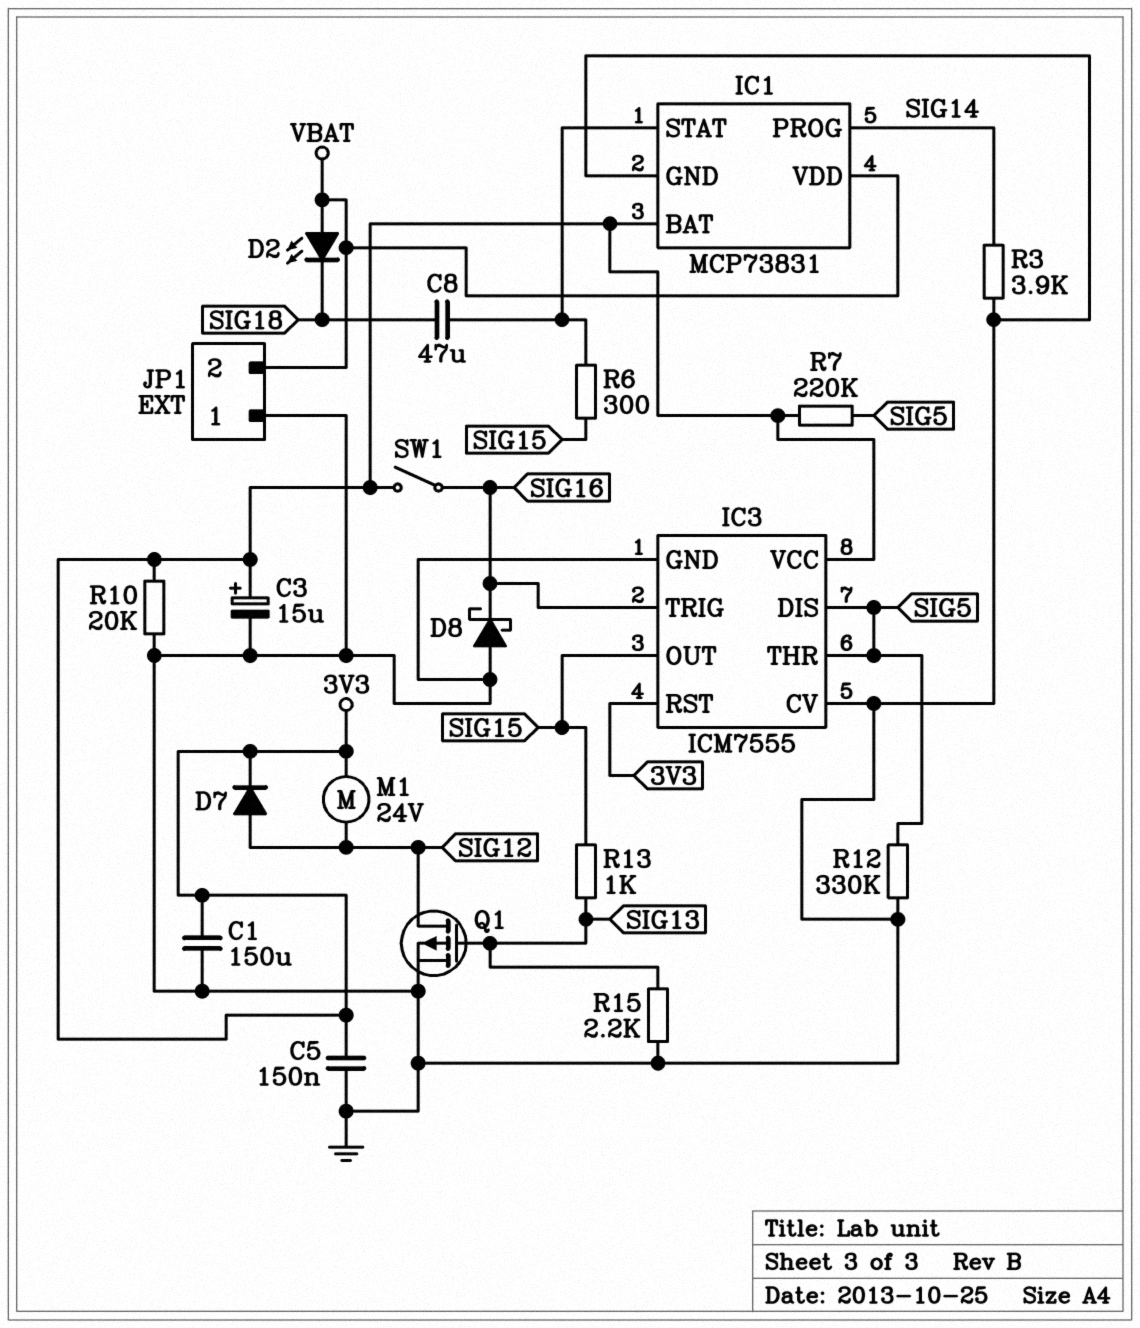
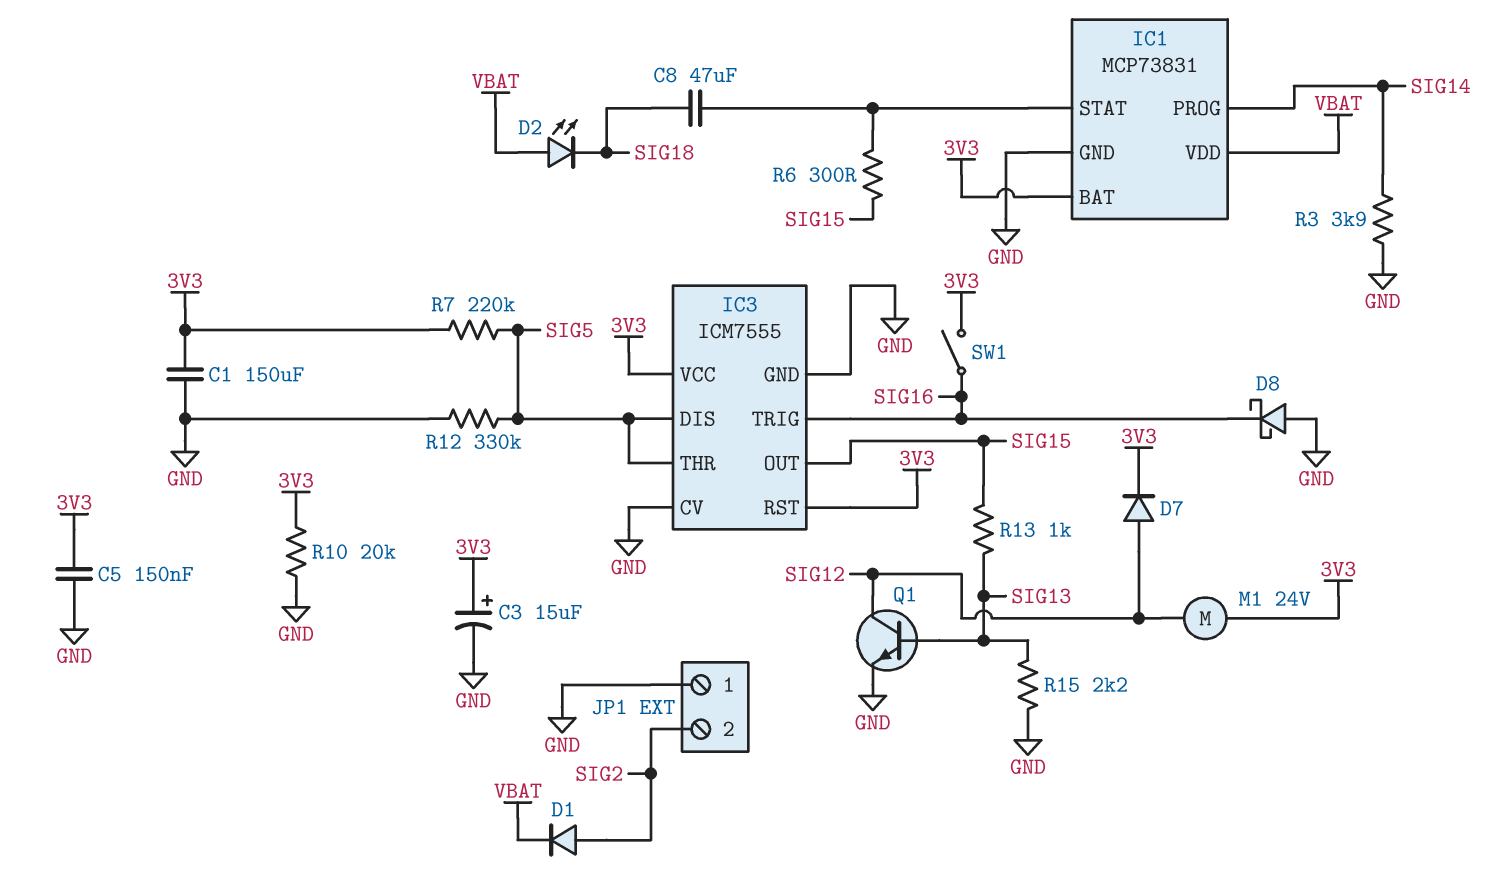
D1: none -> diode (A SIG2, K VBAT)
JP1 pin 2: VBAT -> SIG2
Q1: PMOS (G SIG13, D SIG12, S GND) -> NPN (B SIG13, C SIG12, E GND)

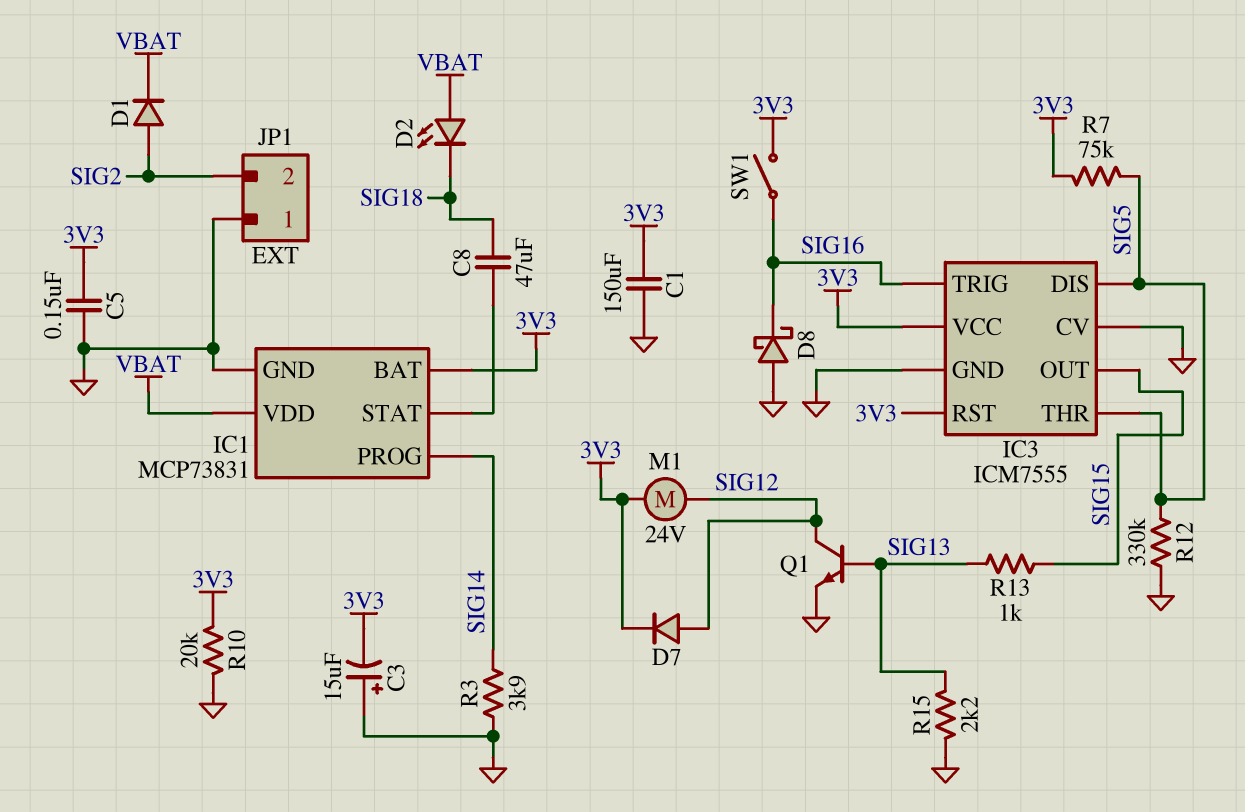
C3: 15uF (plus 3V3, minus GND) -> 15uF (plus GND, minus 3V3)
R6: 300 (IC1/STAT, SIG15) -> none
R7: 220k (3V3, SIG5) -> 75k (3V3, SIG5)

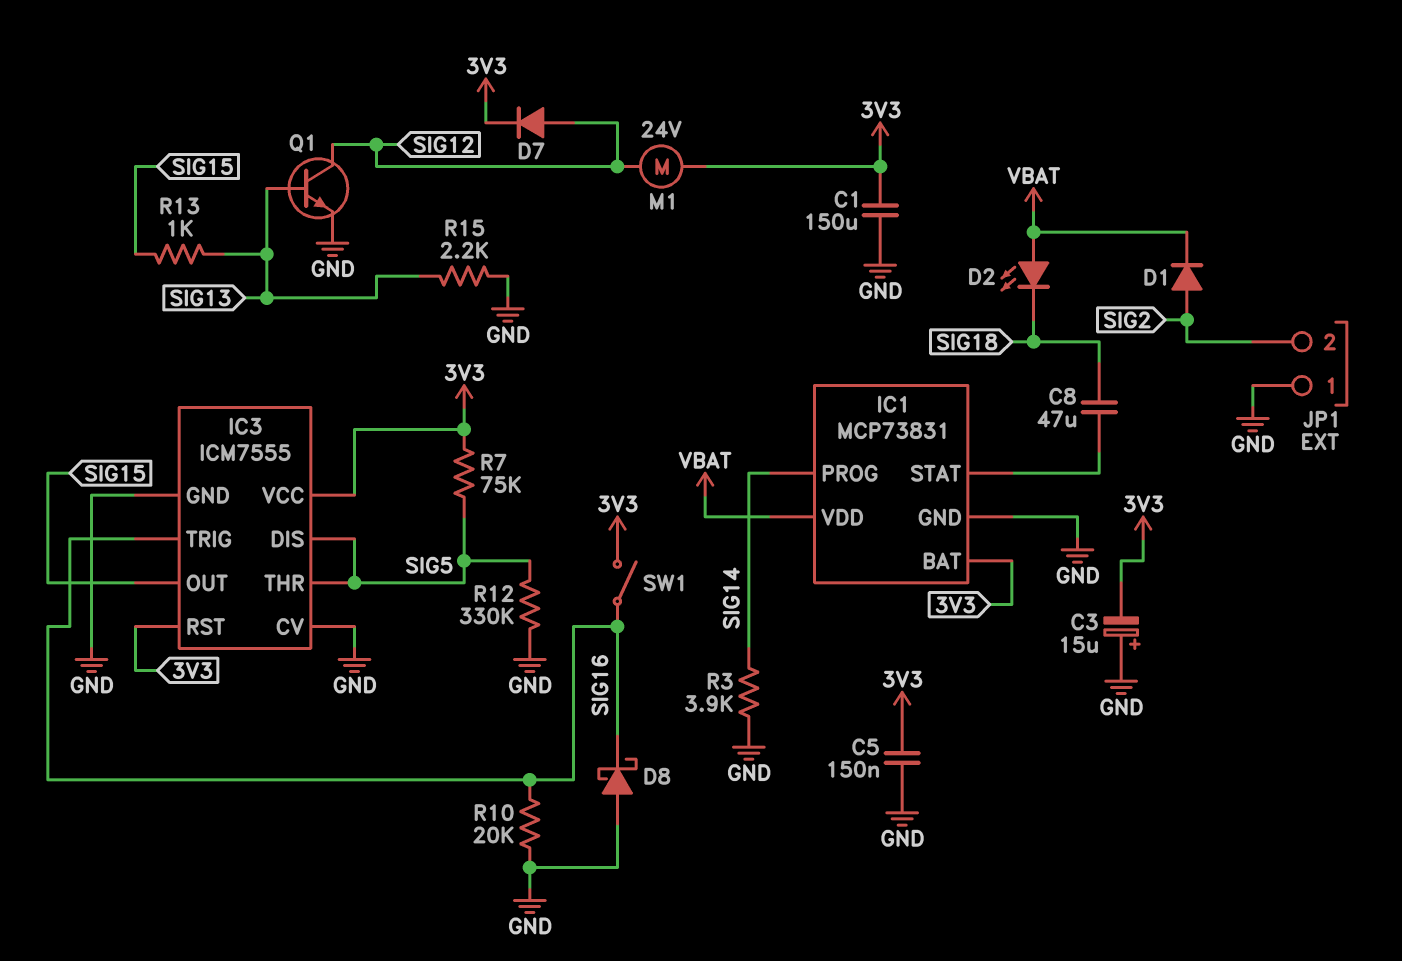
R10: 20k (3V3, GND) -> 20k (GND, SIG16)

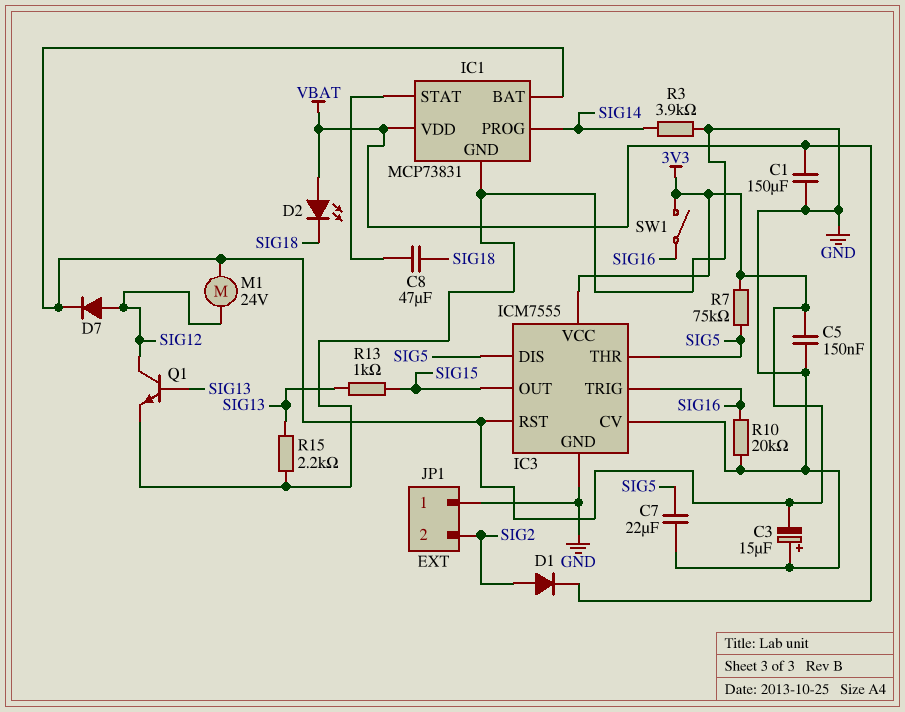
C1: 150uF (3V3, GND) -> 150uF (GND, VBAT)
C7: none -> 22uF (GND, SIG5)
D8: schottky (A GND, K SIG16) -> none
R12: 330k (GND, SIG5) -> none

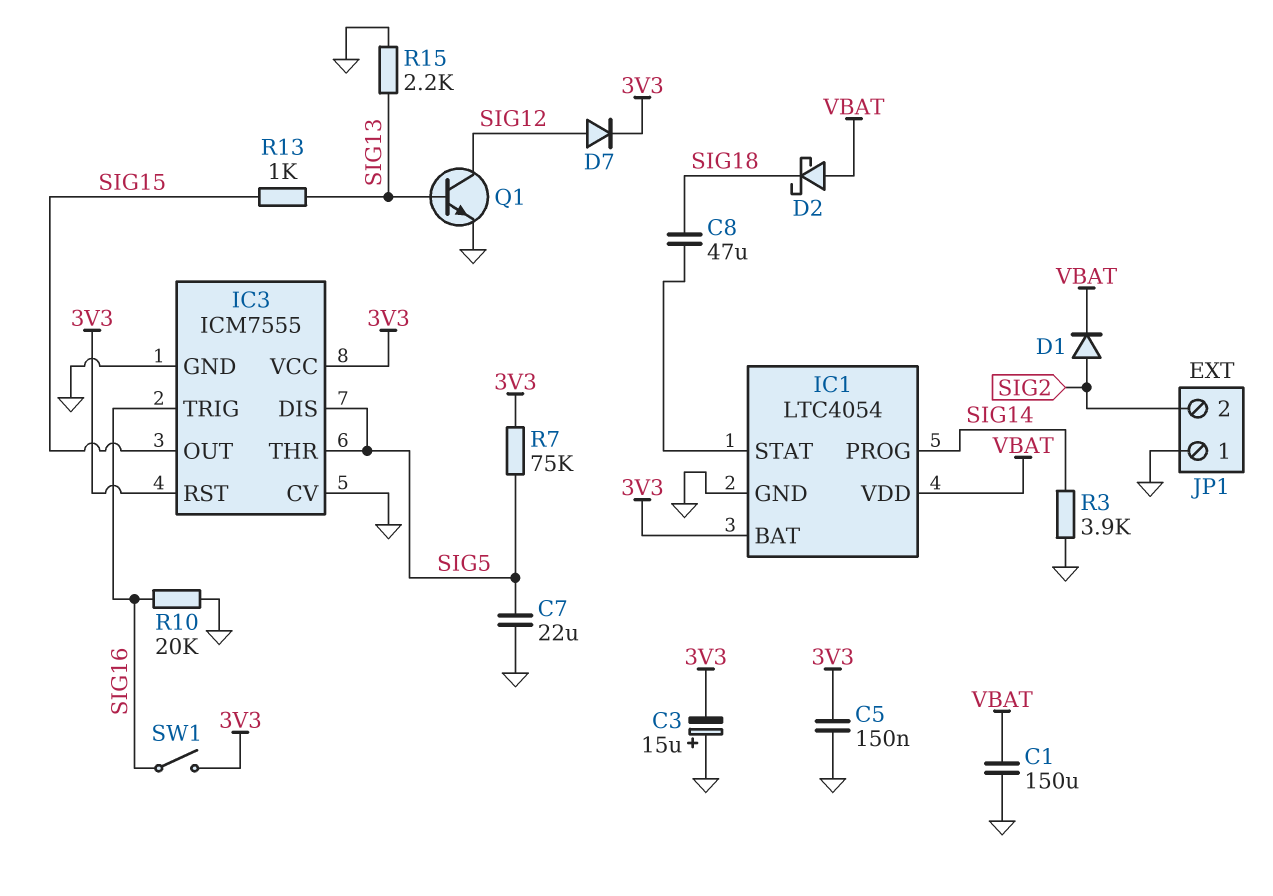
D2: LED (A VBAT, K SIG18) -> schottky (A VBAT, K SIG18)
IC1: MCP73831 -> LTC4054
M1: motor 24V (3V3, SIG12) -> none

